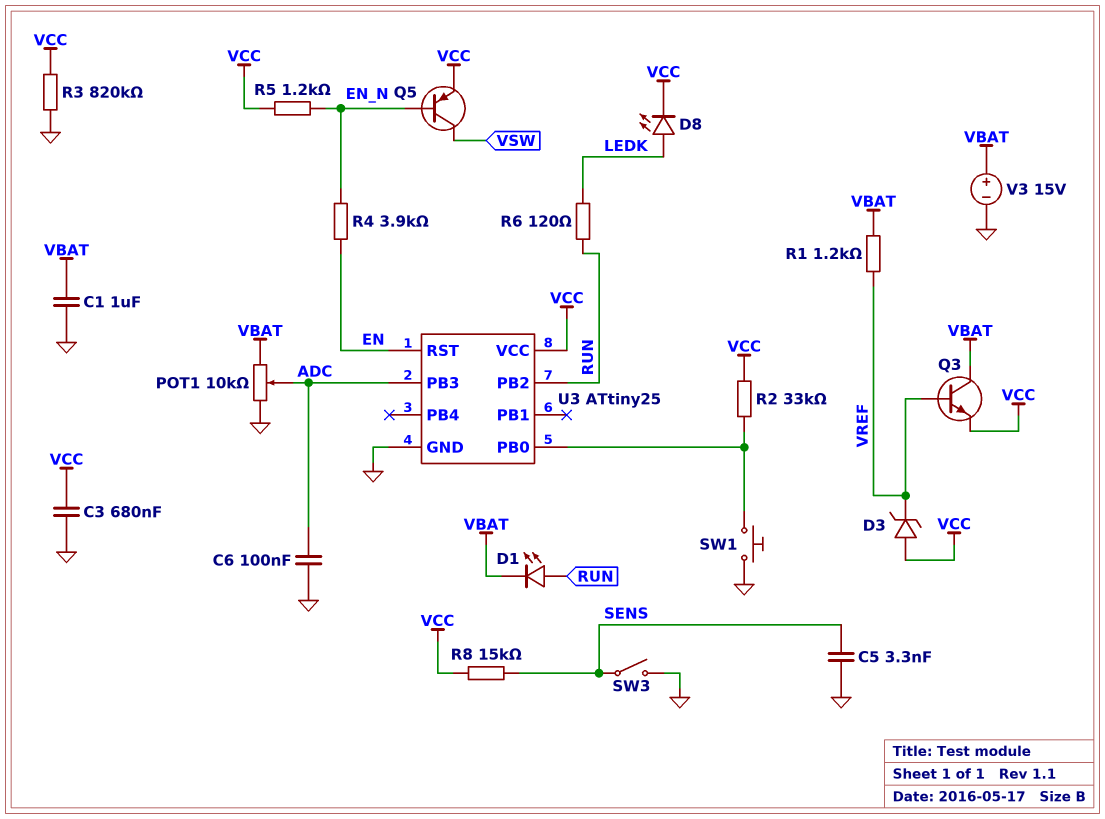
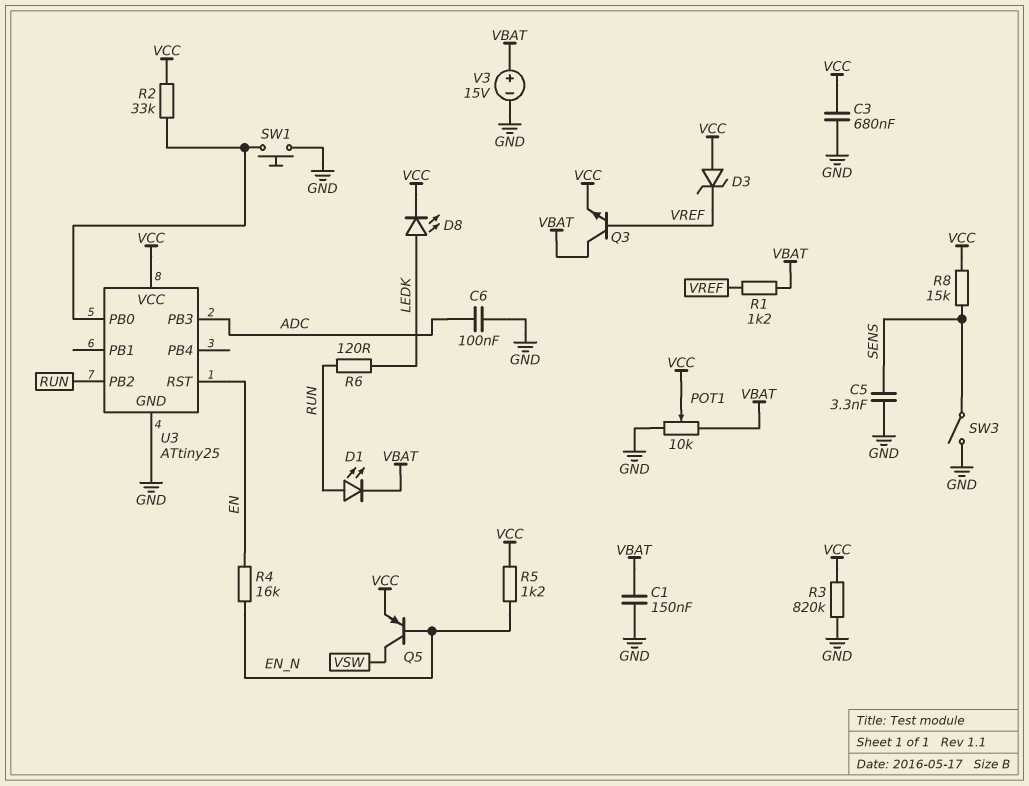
C1: 1uF (GND, VBAT) -> 150nF (GND, VBAT)
POT1: 10k (GND, VBAT, wiper ADC) -> 10k (GND, VBAT, wiper VCC)
R4: 3.9k (EN, EN_N) -> 16k (EN, EN_N)

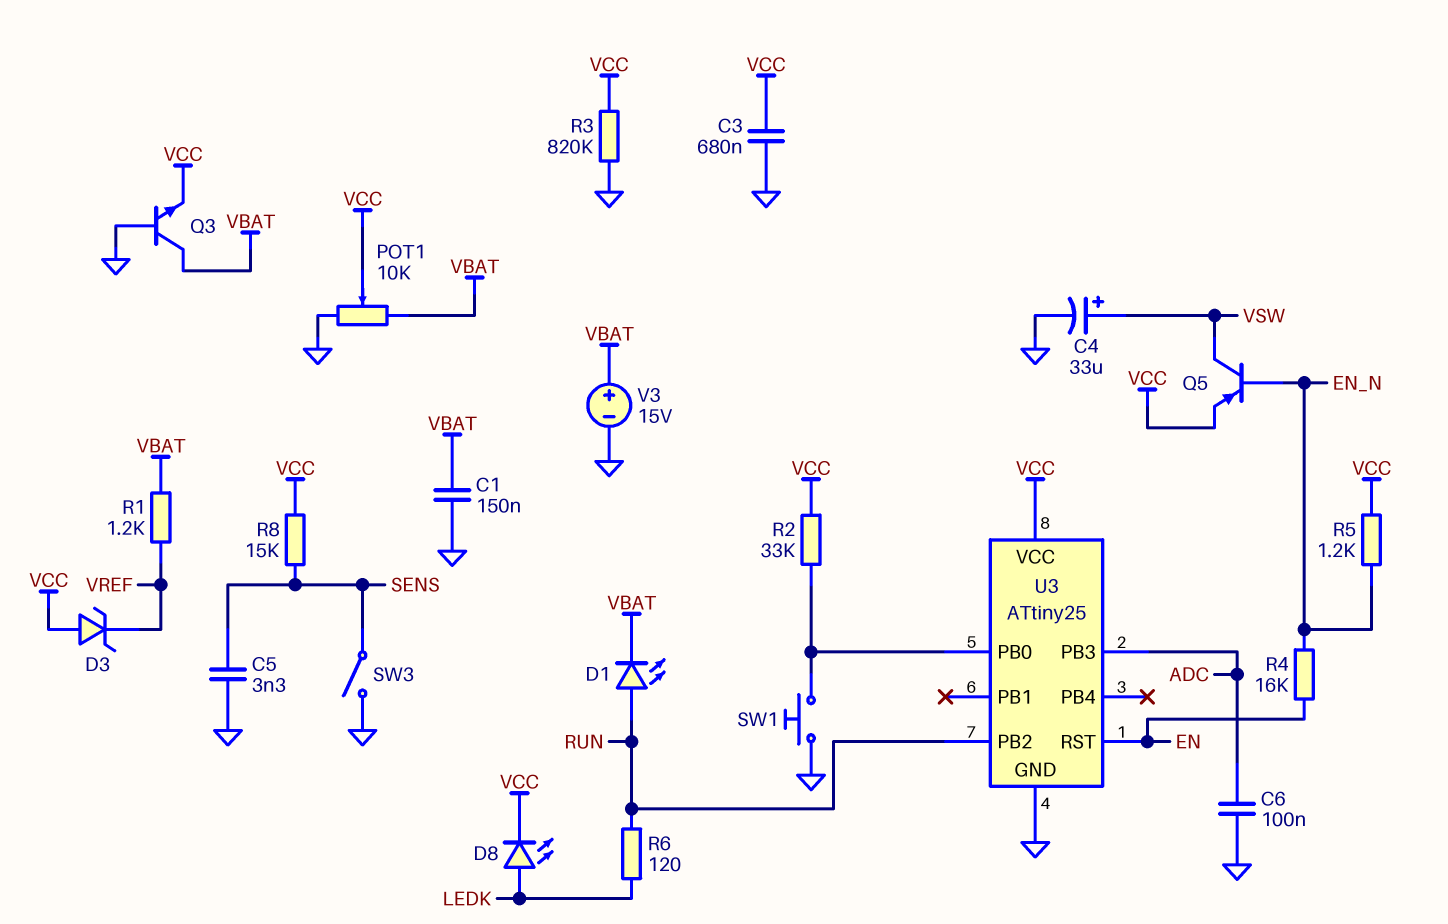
C4: none -> 33uF (plus VSW, minus GND)
Q3: NPN (B VREF, C VBAT, E VCC) -> NPN (B GND, C VBAT, E VCC)

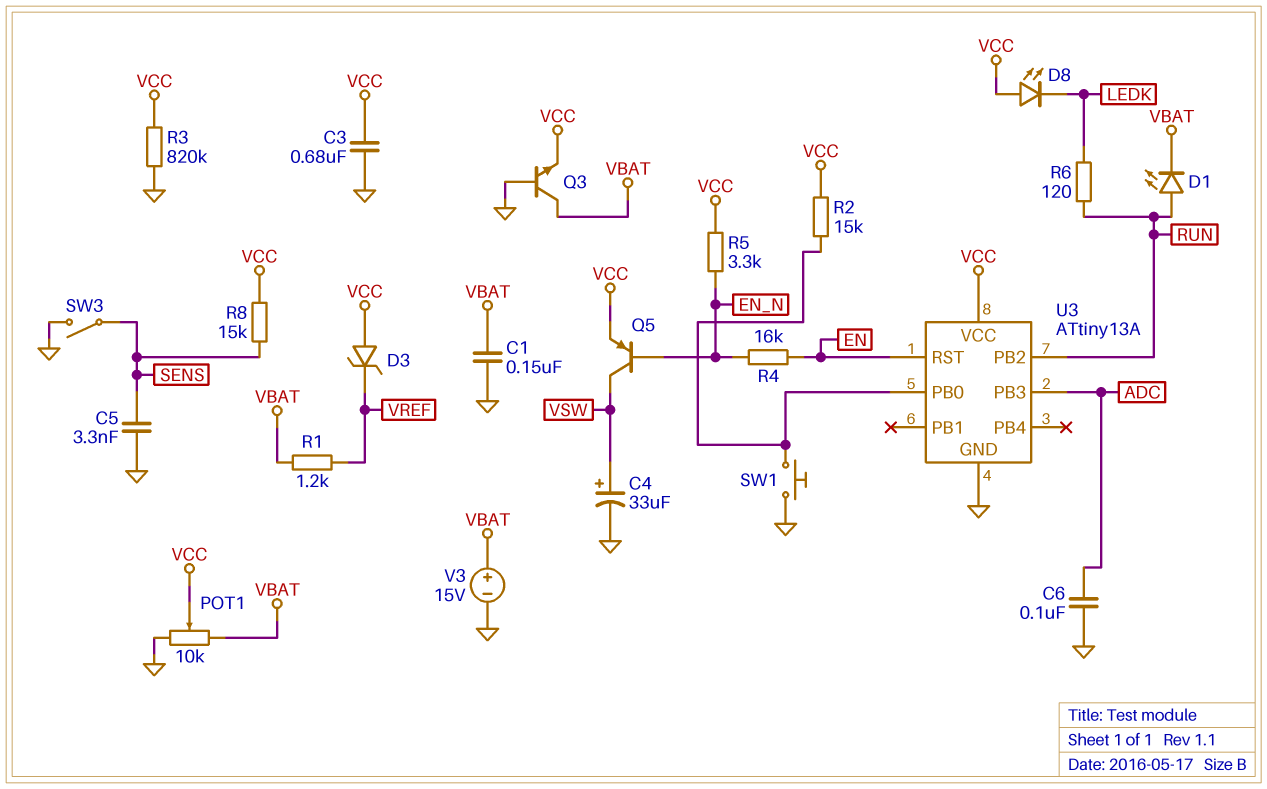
D8: LED (A LEDK, K VCC) -> LED (A VCC, K LEDK)
R2: 33k (U3/PB0, VCC) -> 15k (U3/PB0, VCC)
R5: 1.2k (EN_N, VCC) -> 3.3k (EN_N, VCC)
U3: ATtiny25 -> ATtiny13A

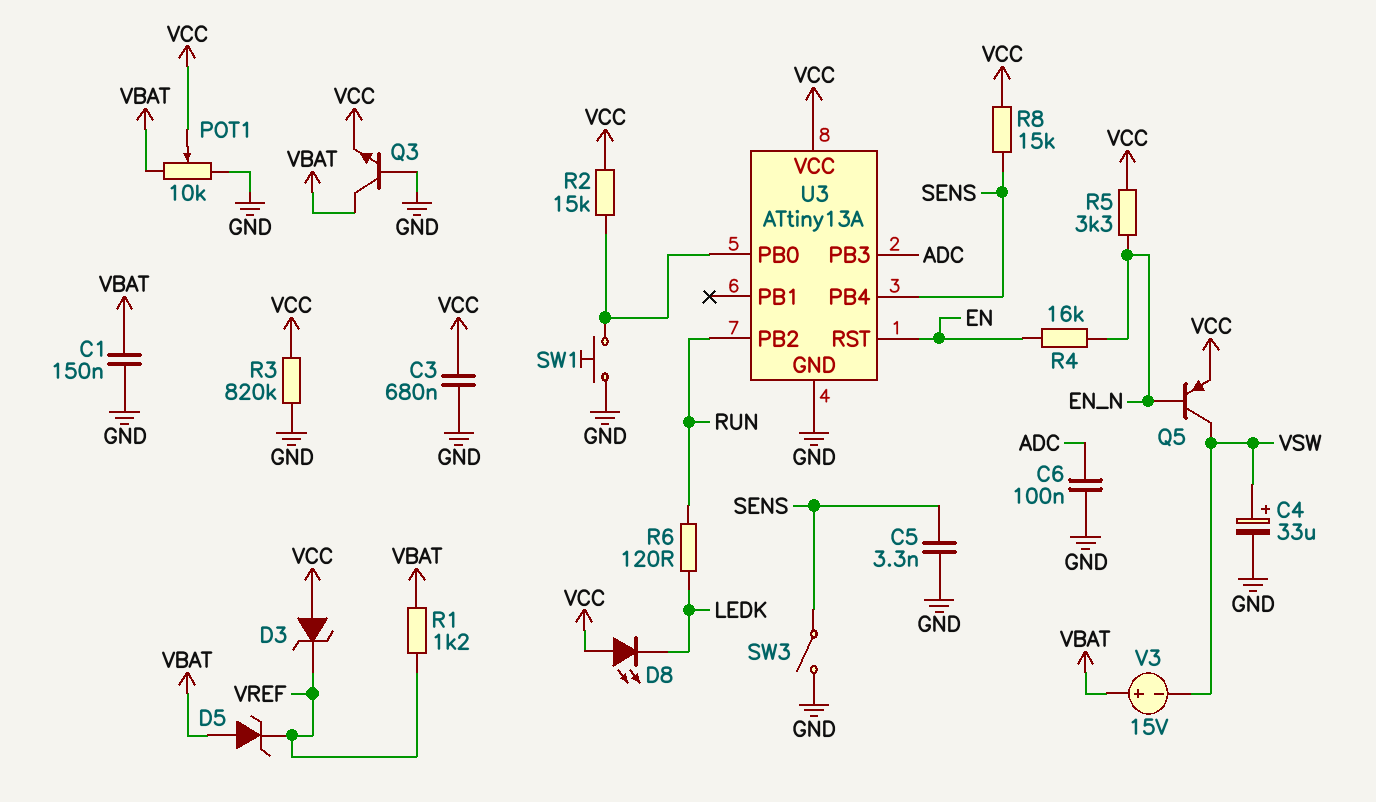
D1: LED (A RUN, K VBAT) -> none
D5: none -> zener (A VBAT, K VREF)
U3 pin PB4: none -> SENS
V3: 15V (plus VBAT, minus GND) -> 15V (plus VBAT, minus VSW)

